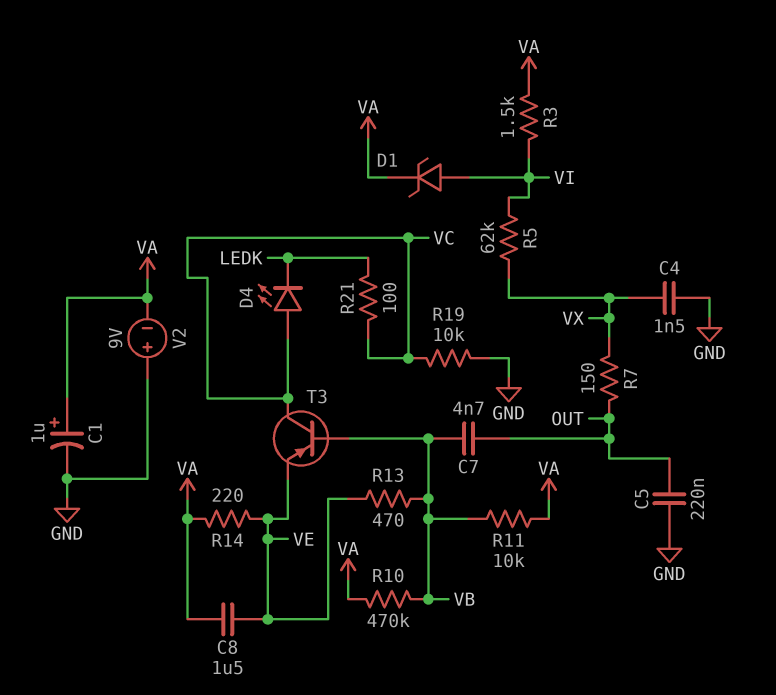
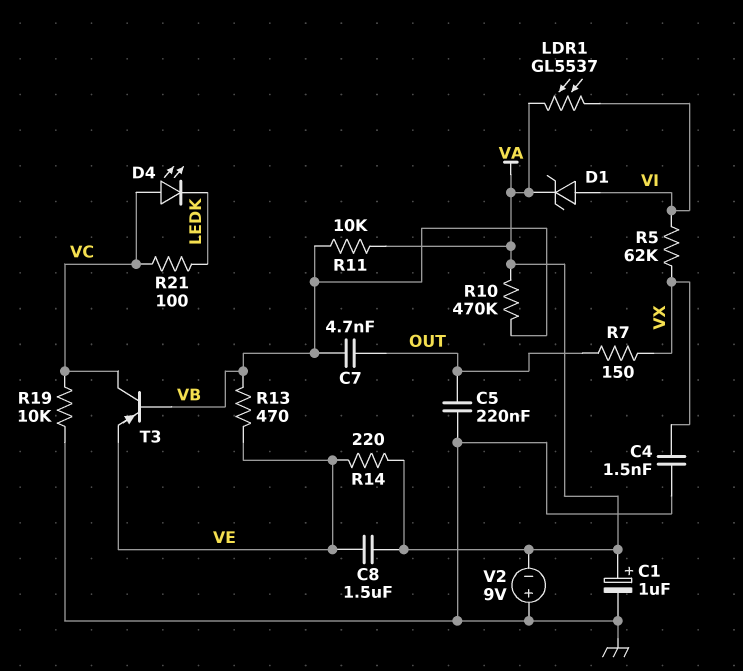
LDR1: none -> GL5537 (VA, VI)
R3: 1.5k (VA, VI) -> none

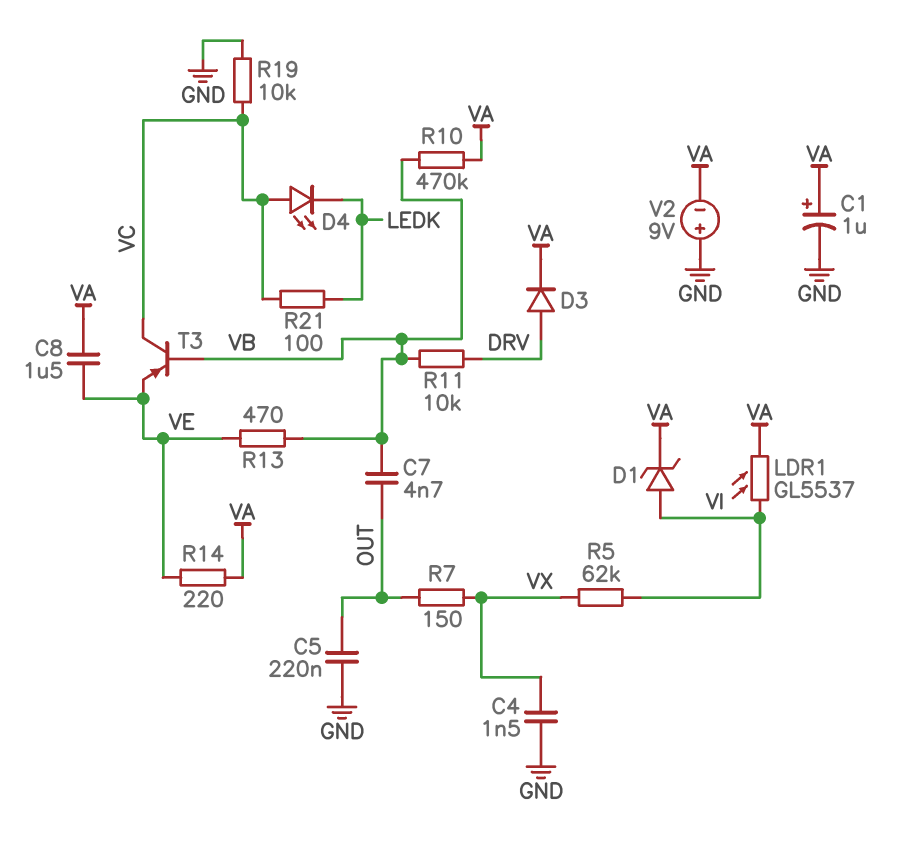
D3: none -> diode (A DRV, K VA)
R11: 10k (VA, VB) -> 10k (DRV, VB)

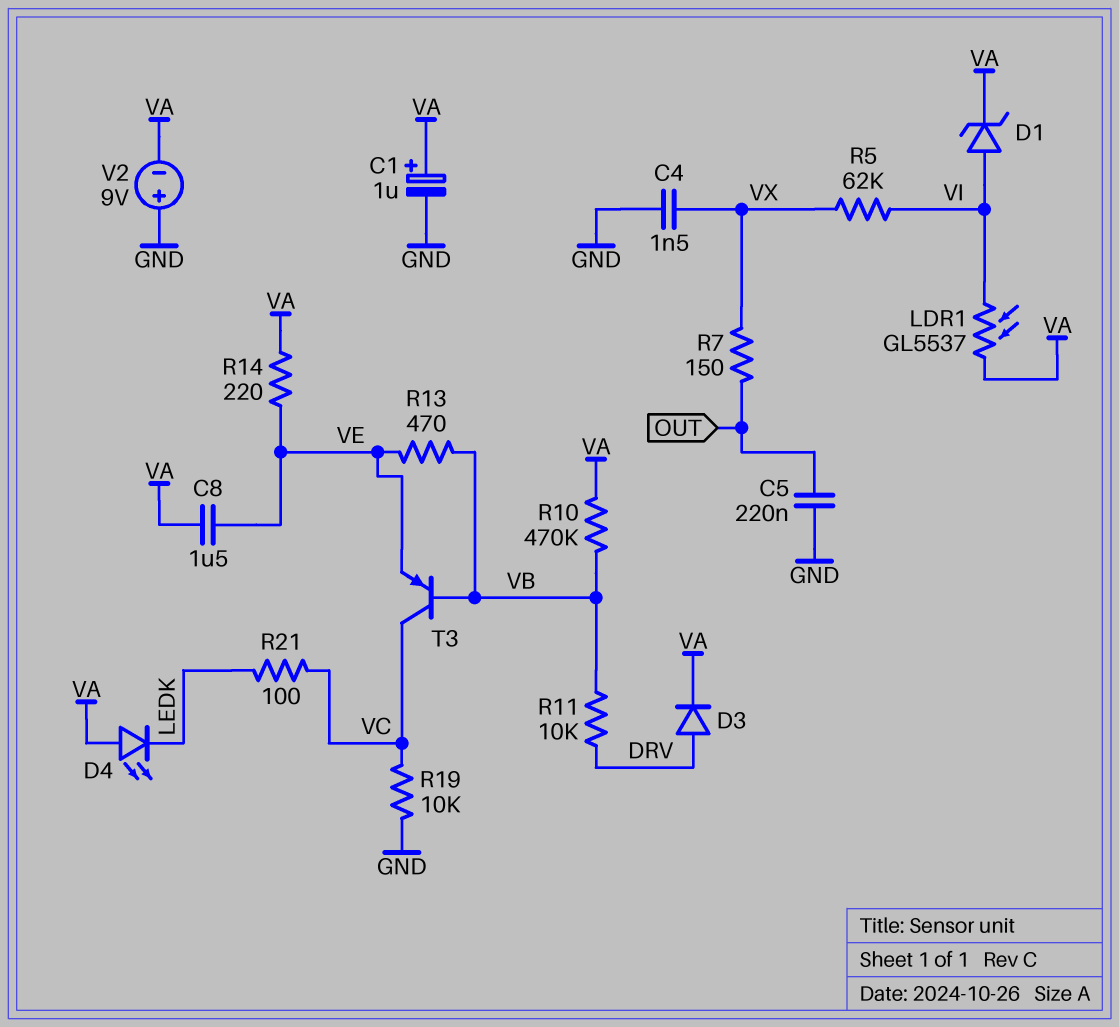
C7: 4.7nF (OUT, VB) -> none
D4: LED (A VC, K LEDK) -> LED (A VA, K LEDK)

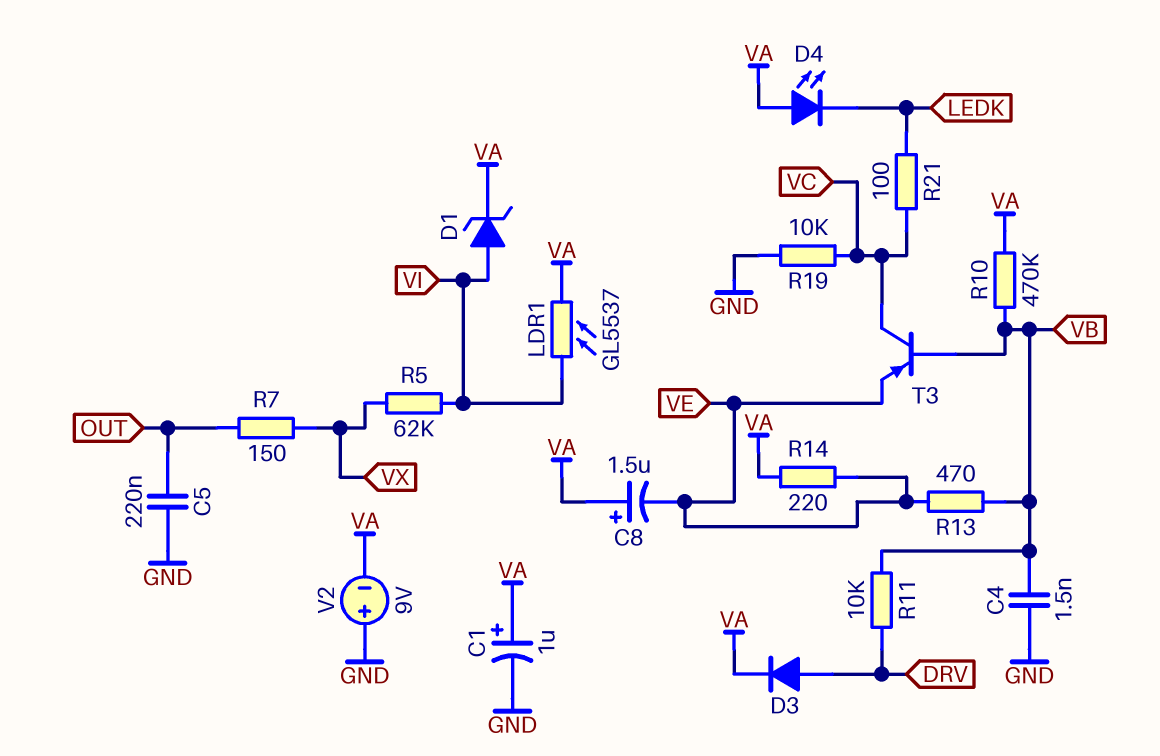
C4: 1.5nF (GND, VX) -> 1.5nF (GND, VB)
C8: 1.5uF (VA, VE) -> 1.5uF (plus VA, minus VE)

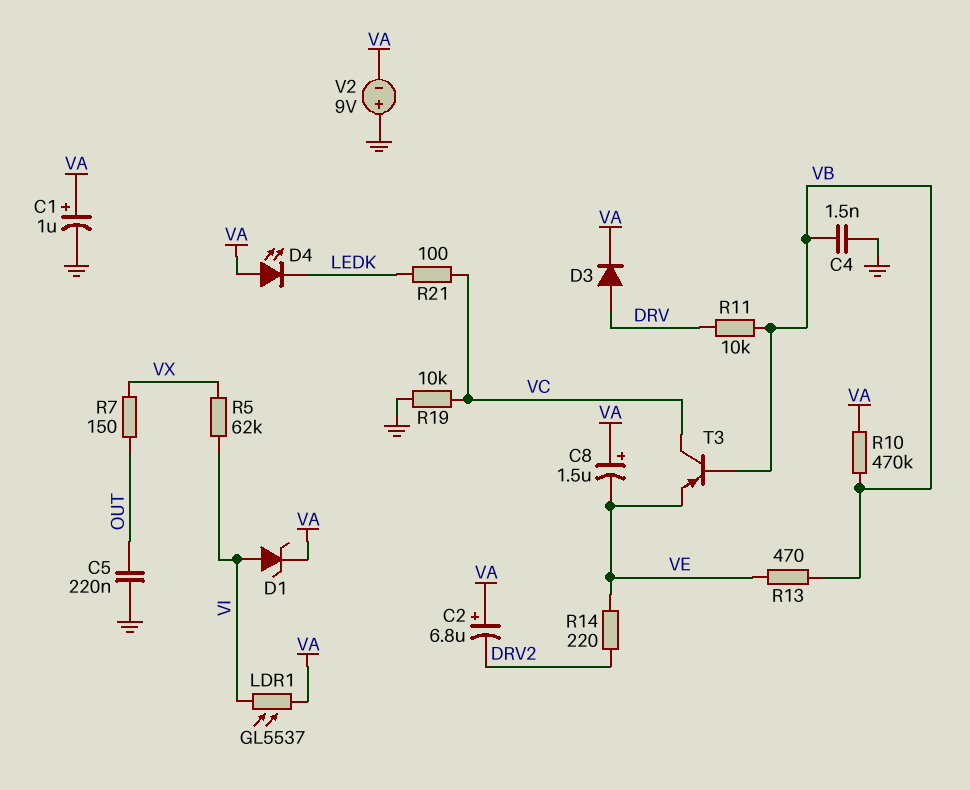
C2: none -> 6.8uF (plus VA, minus DRV2)
R14: 220 (VA, VE) -> 220 (DRV2, VE)

